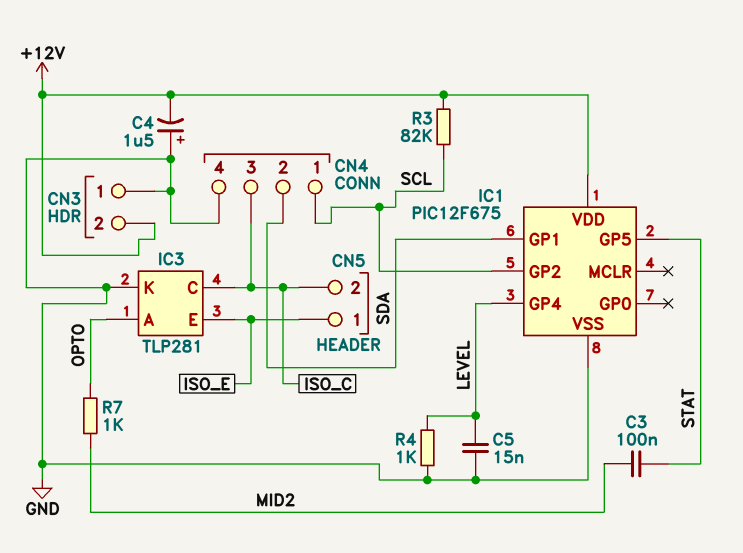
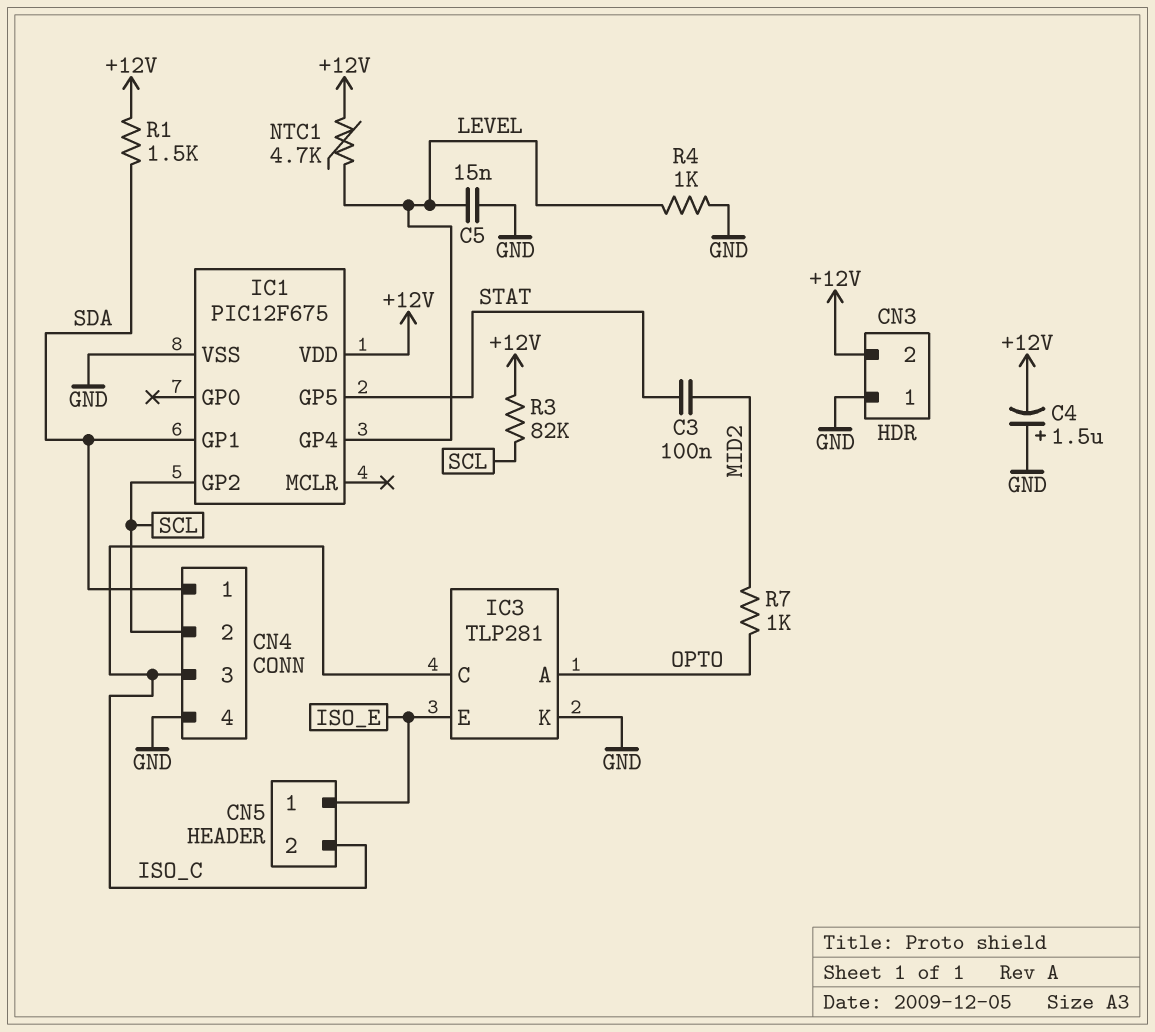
CN4 pin 1: SCL -> SDA
CN4 pin 2: SDA -> SCL
NTC1: none -> 4.7k (+12V, LEVEL)
R1: none -> 1.5k (+12V, SDA)

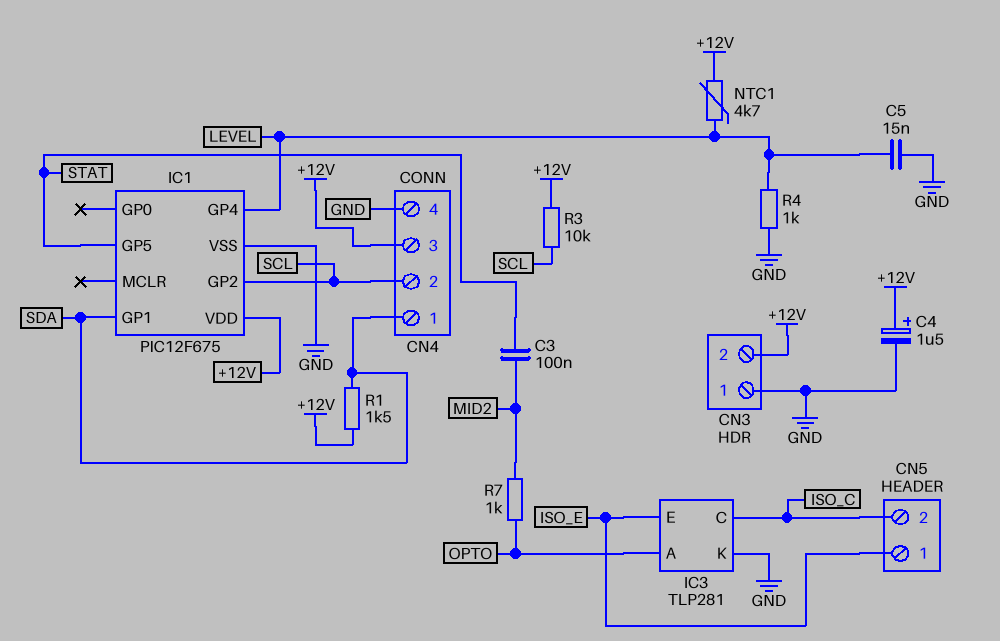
C4: 1.5uF (plus GND, minus +12V) -> 1.5uF (plus +12V, minus GND)
CN4 pin 3: ISO_C -> +12V
R3: 82k (+12V, SCL) -> 10k (+12V, SCL)

